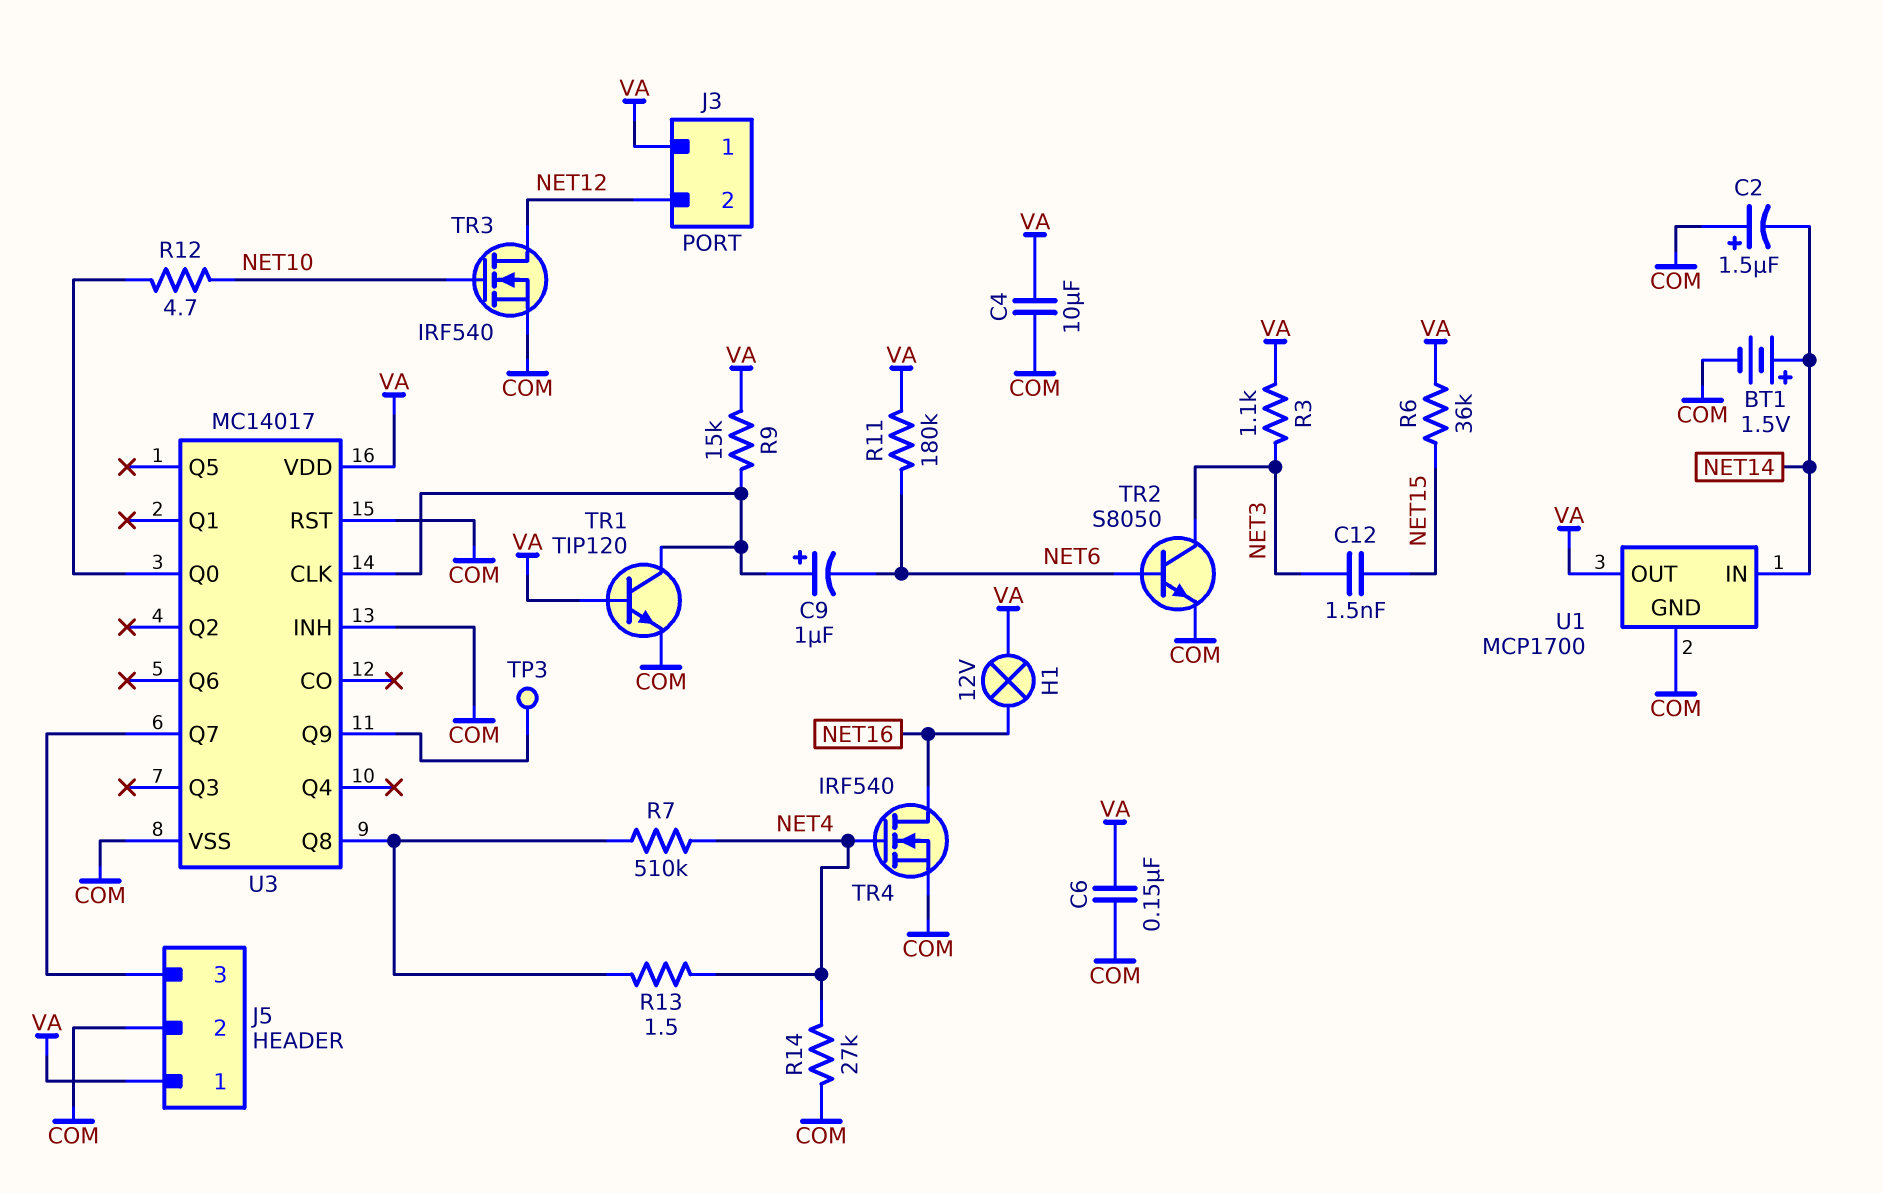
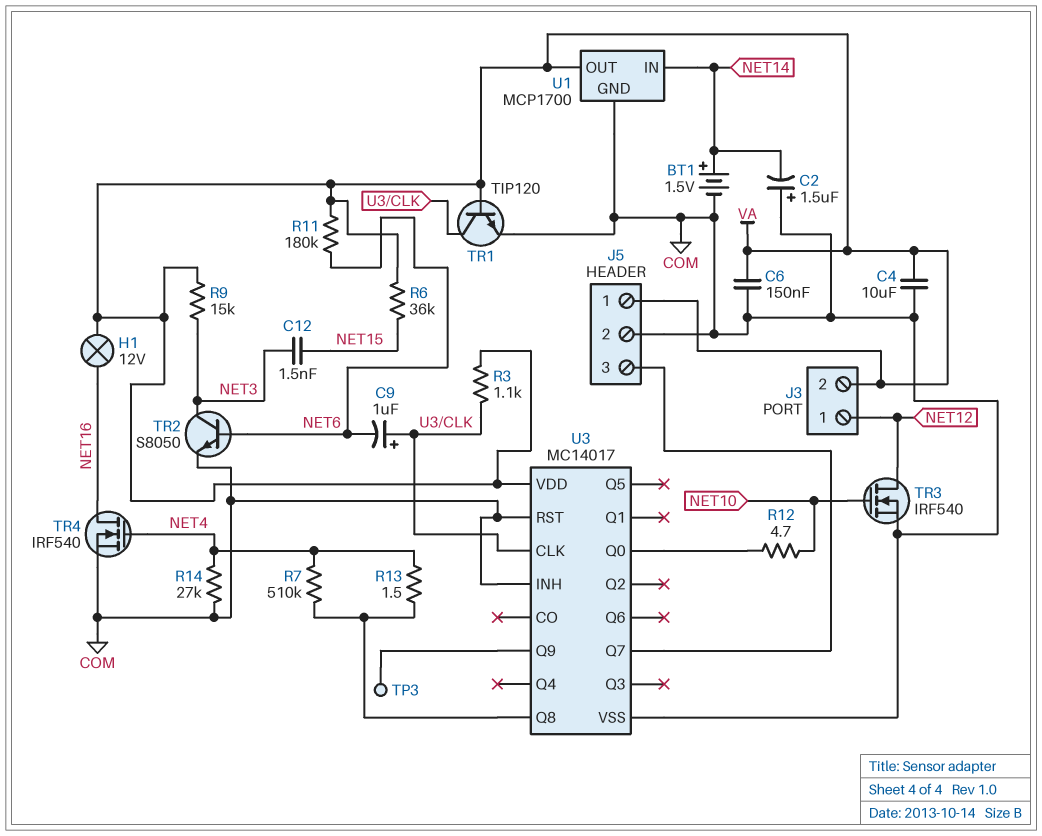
J3 pin 1: VA -> NET12
J3 pin 2: NET12 -> VA
R3: 1.1k (NET3, VA) -> 1.1k (U3/CLK, VA)
R9: 15k (U3/CLK, VA) -> 15k (NET3, VA)

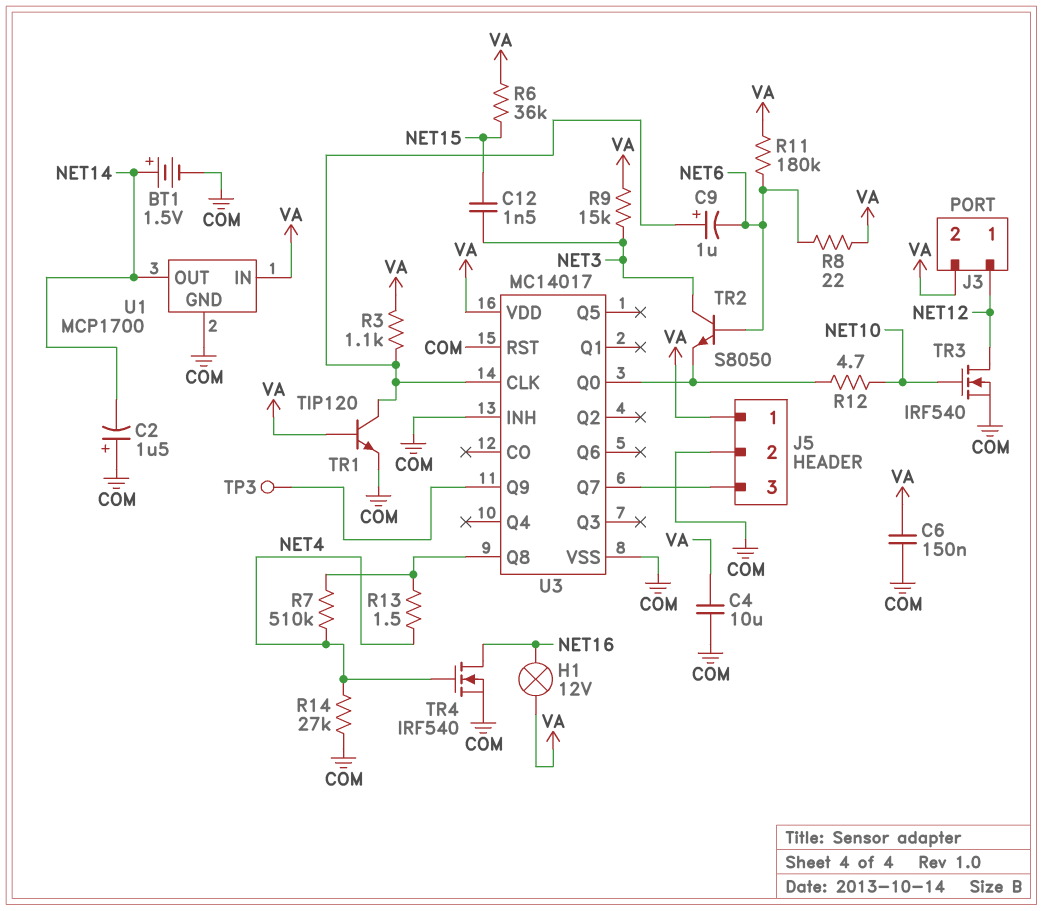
R8: none -> 22 (NET6, VA)
TR2: NPN S8050 (B NET6, C NET3, E COM) -> NPN S8050 (B NET6, C NET3, E U3/Q0)
U1 pin IN: NET14 -> VA
U1 pin OUT: VA -> NET14

